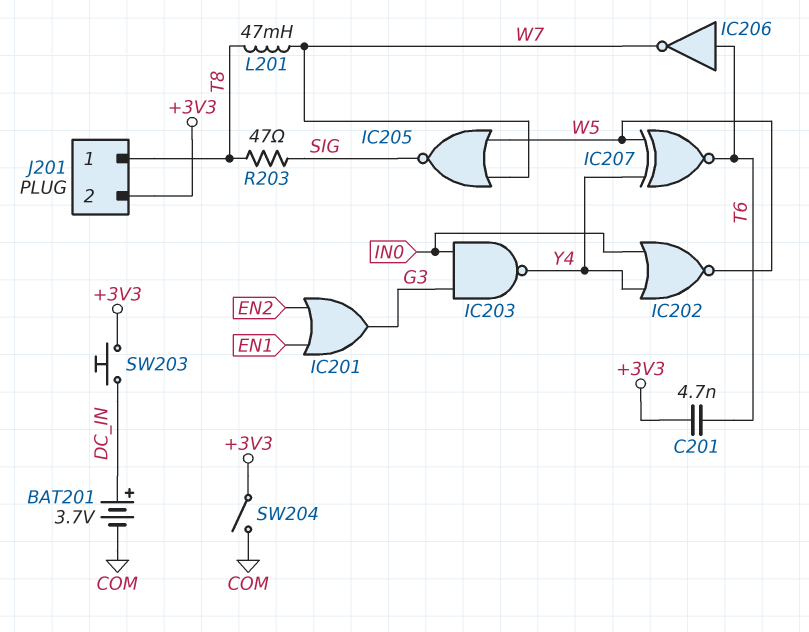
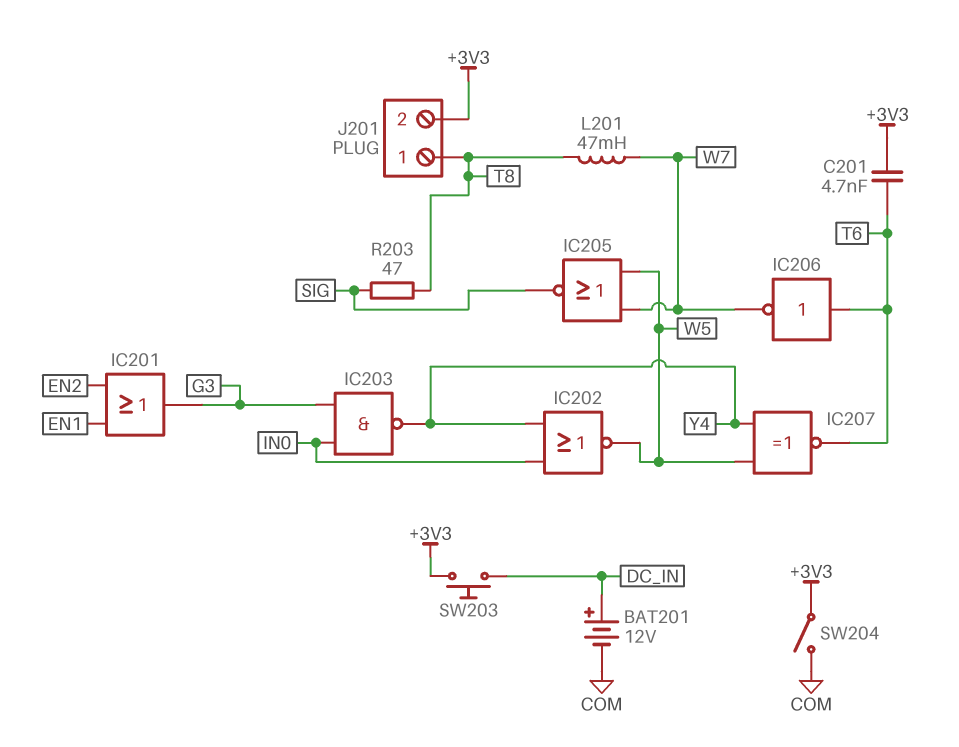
BAT201: 3.7V (plus DC_IN, minus COM) -> 12V (plus DC_IN, minus COM)

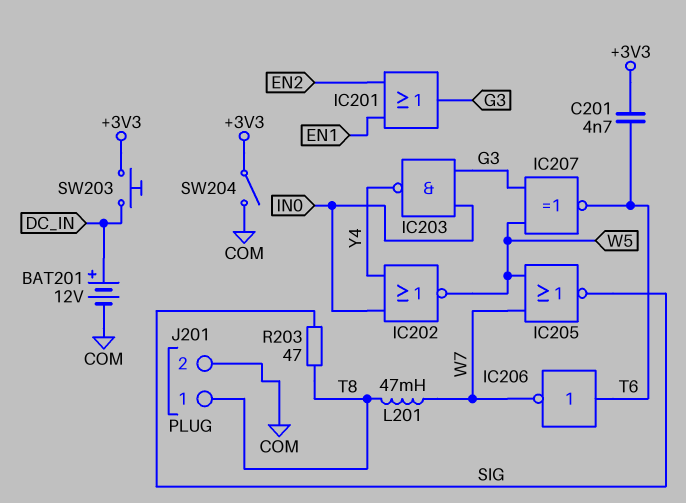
IC207: XNOR (in W5, in Y4, out T6) -> XNOR (in G3, in W5, out T6)
J201 pin 2: +3V3 -> COM

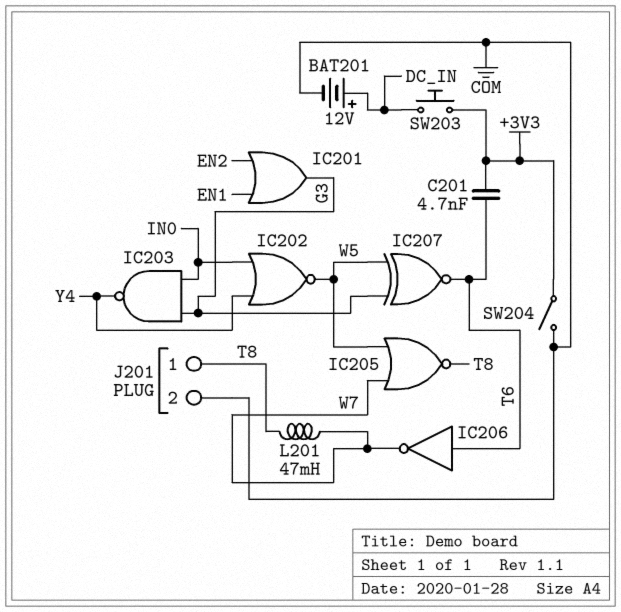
IC205: NOR (in W5, in W7, out SIG) -> NOR (in W5, in W7, out T8)
R203: 47 (SIG, T8) -> none

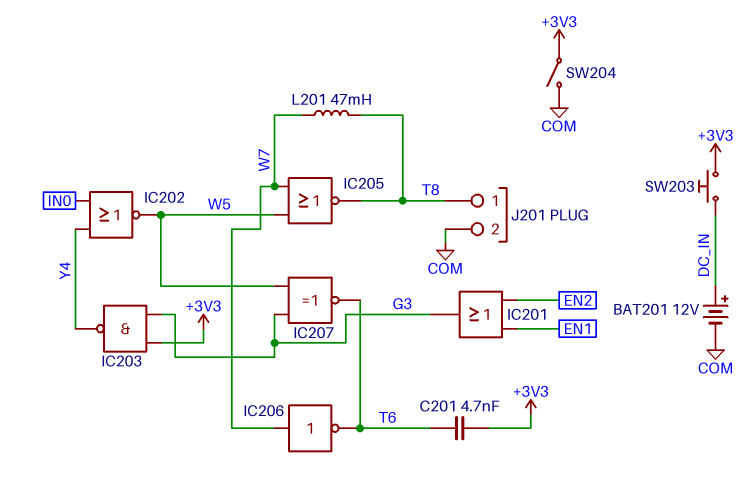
IC203: NAND (in G3, in IN0, out Y4) -> NAND (in +3V3, in G3, out Y4)
IC206: NOT (in T6, out W7) -> NOT (in W7, out T6)

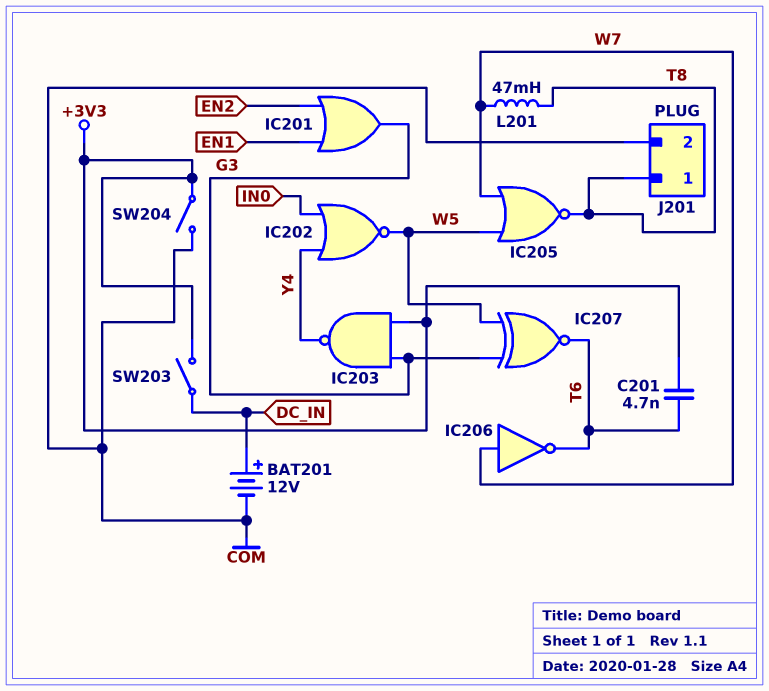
SW203: button (+3V3, DC_IN) -> switch (+3V3, DC_IN)

